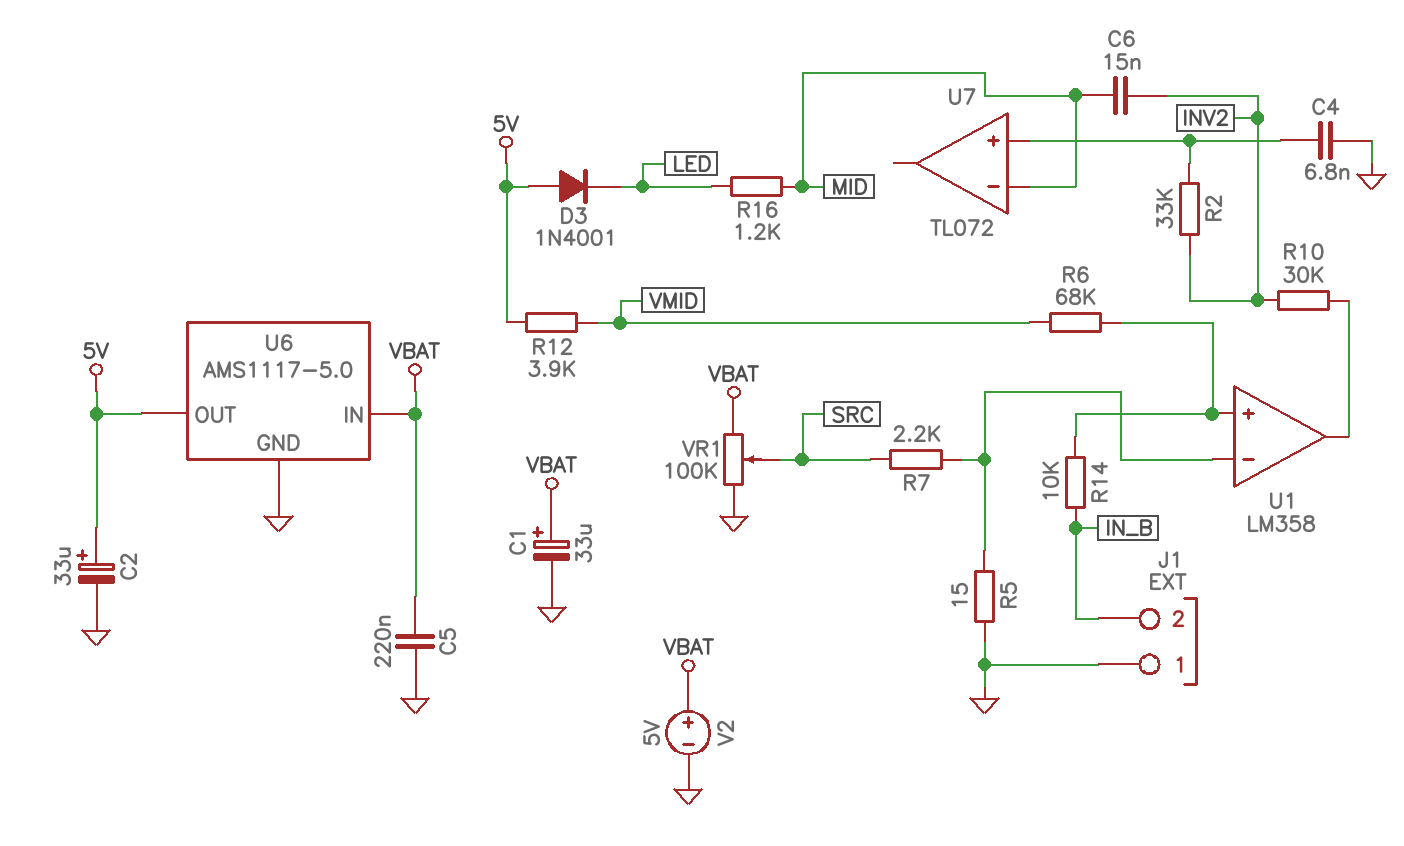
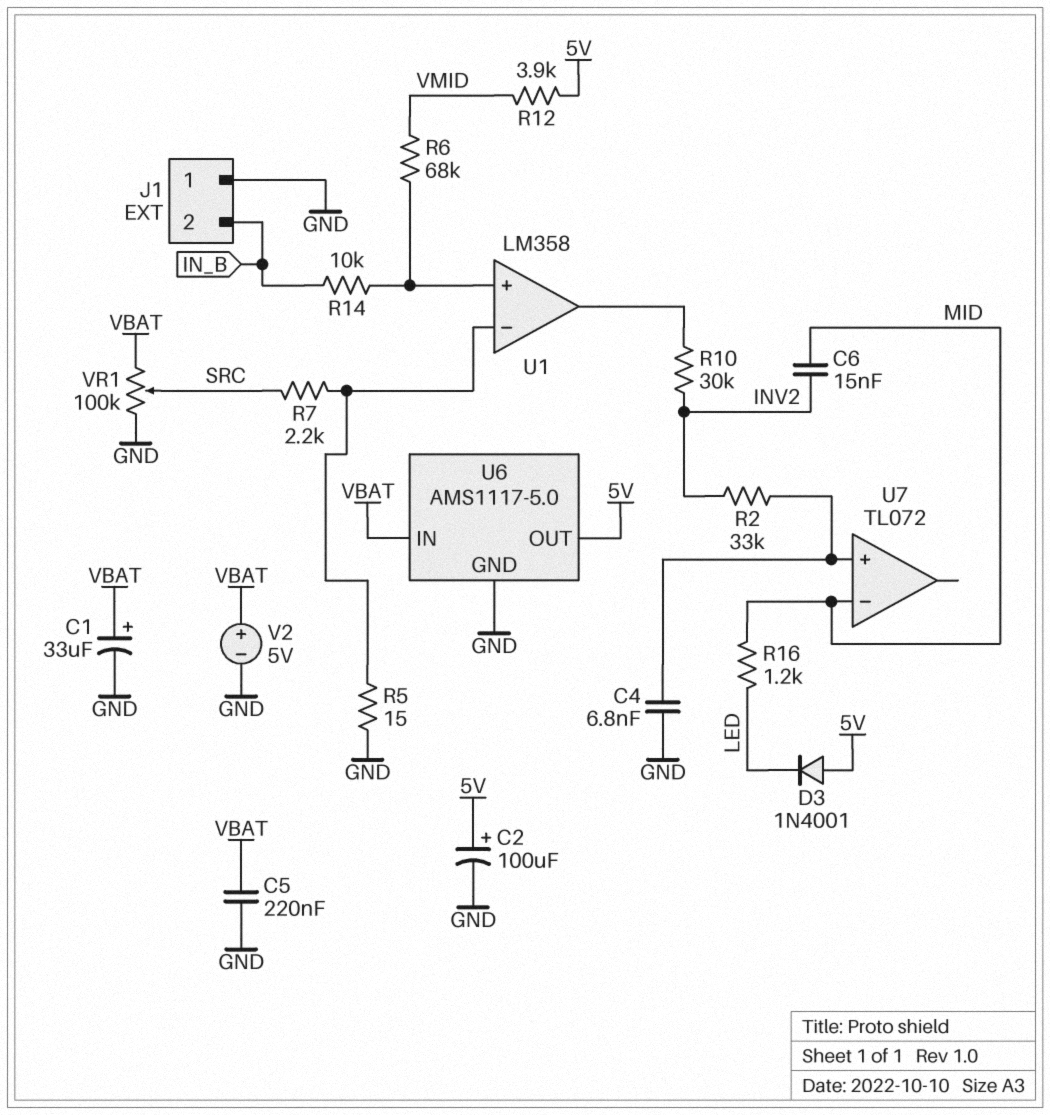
C2: 33uF (plus 5V, minus GND) -> 100uF (plus 5V, minus GND)

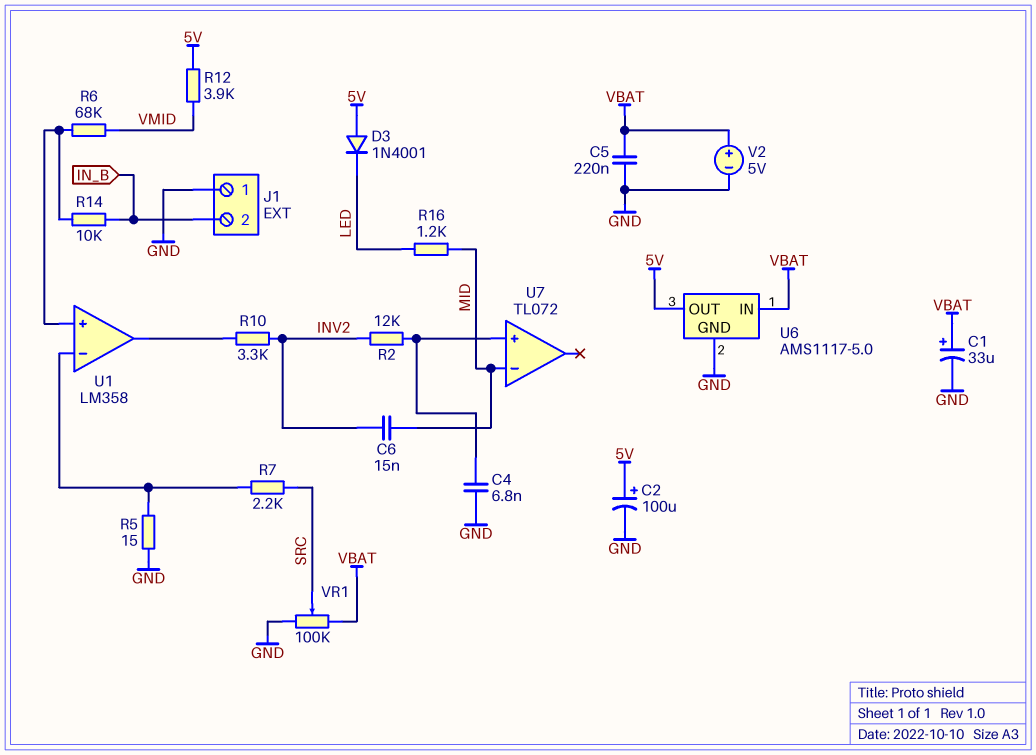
R2: 33k (INV2, U7/in+) -> 12k (INV2, U7/in+)
R10: 30k (INV2, U1/out) -> 3.3k (INV2, U1/out)

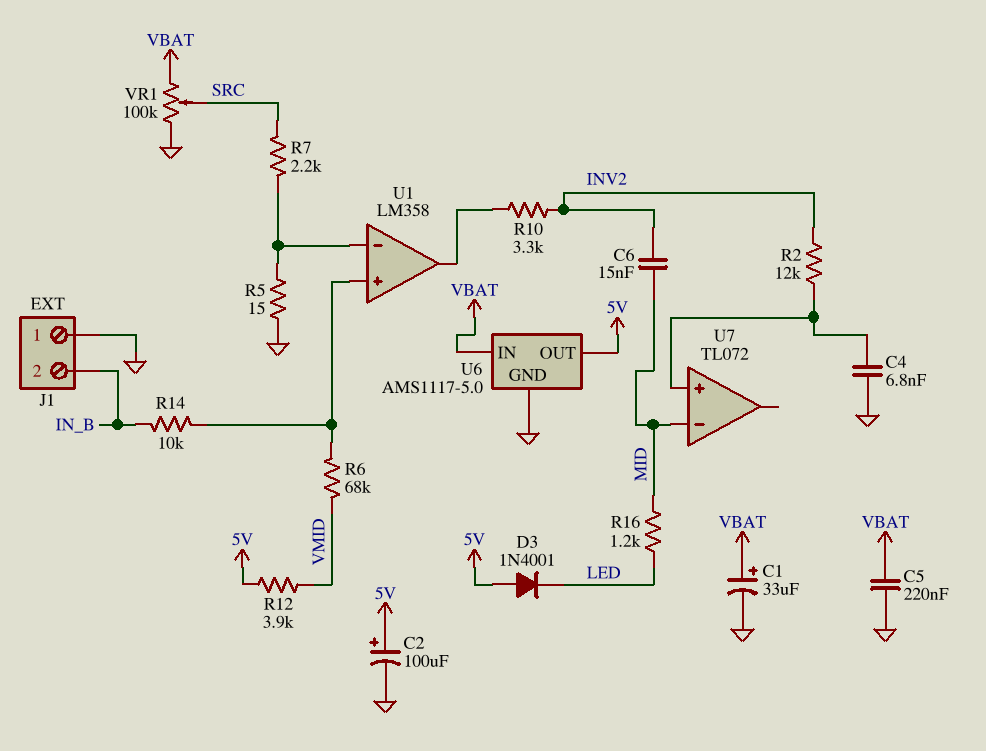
V2: 5V (plus VBAT, minus GND) -> none

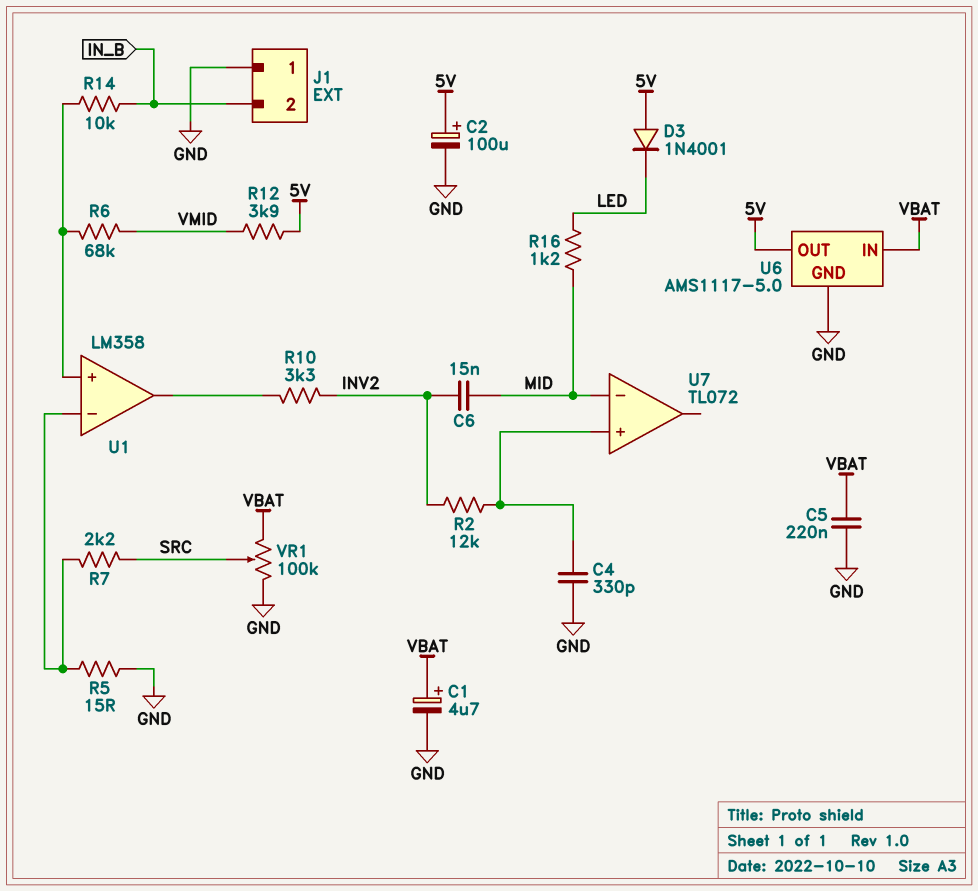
C1: 33uF (plus VBAT, minus GND) -> 4.7uF (plus VBAT, minus GND)
C4: 6.8nF (GND, U7/in+) -> 330pF (GND, U7/in+)

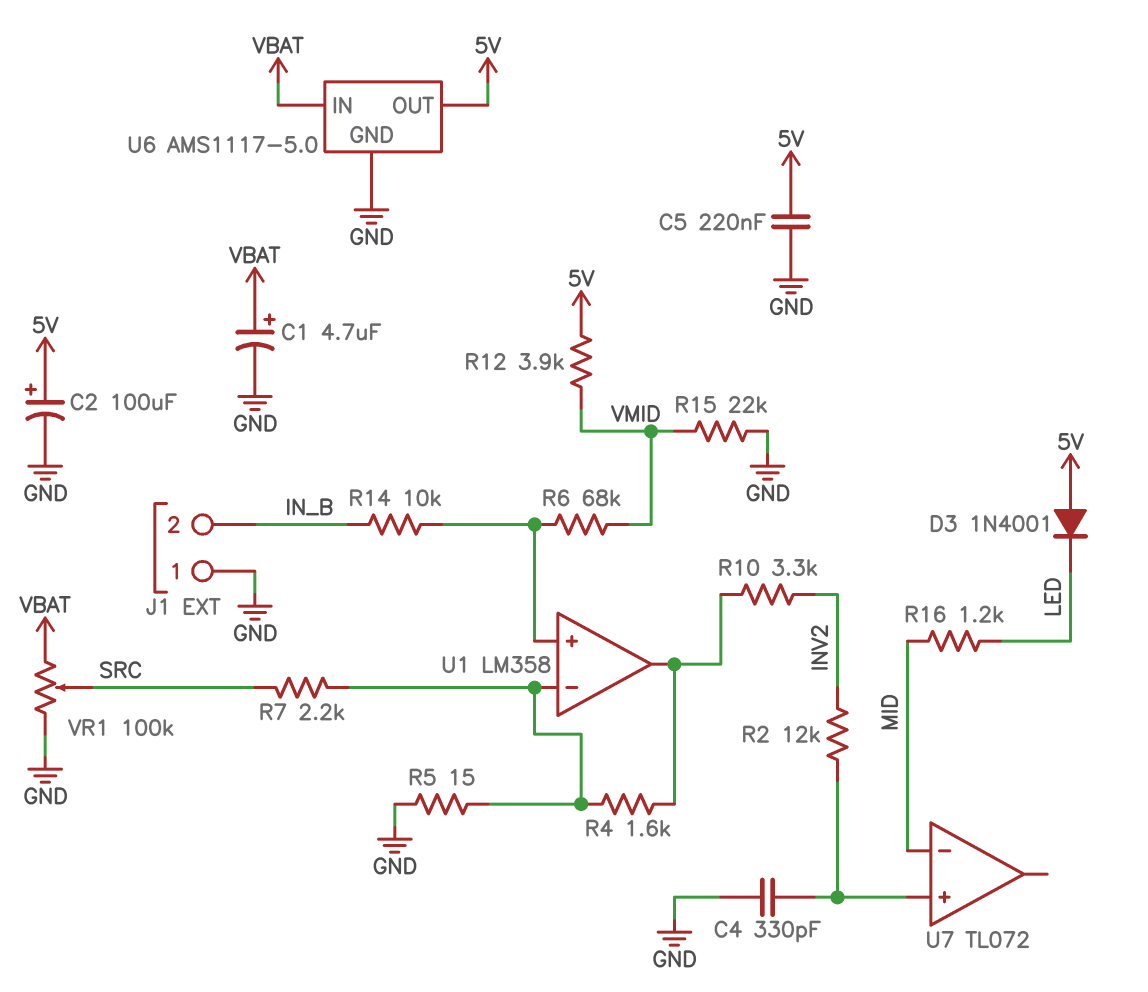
C5: 220nF (GND, VBAT) -> 220nF (5V, GND)
C6: 15nF (INV2, MID) -> none
R4: none -> 1.6k (U1/in-, U1/out)
R15: none -> 22k (GND, VMID)

